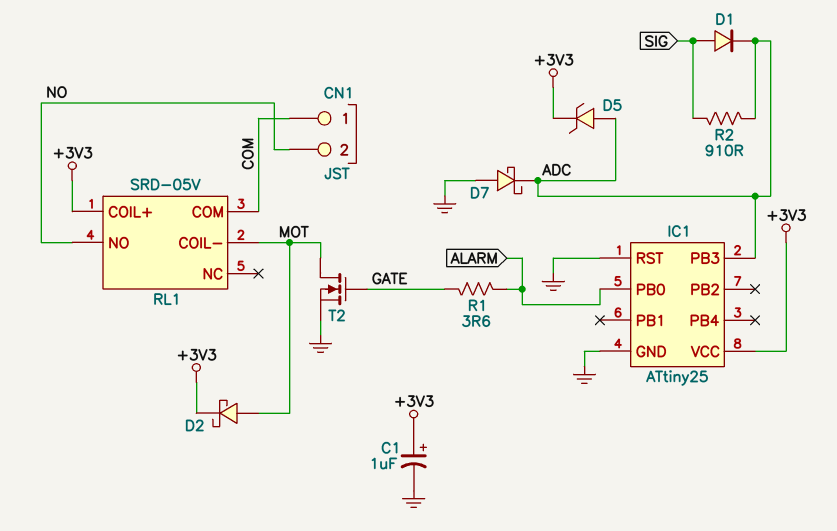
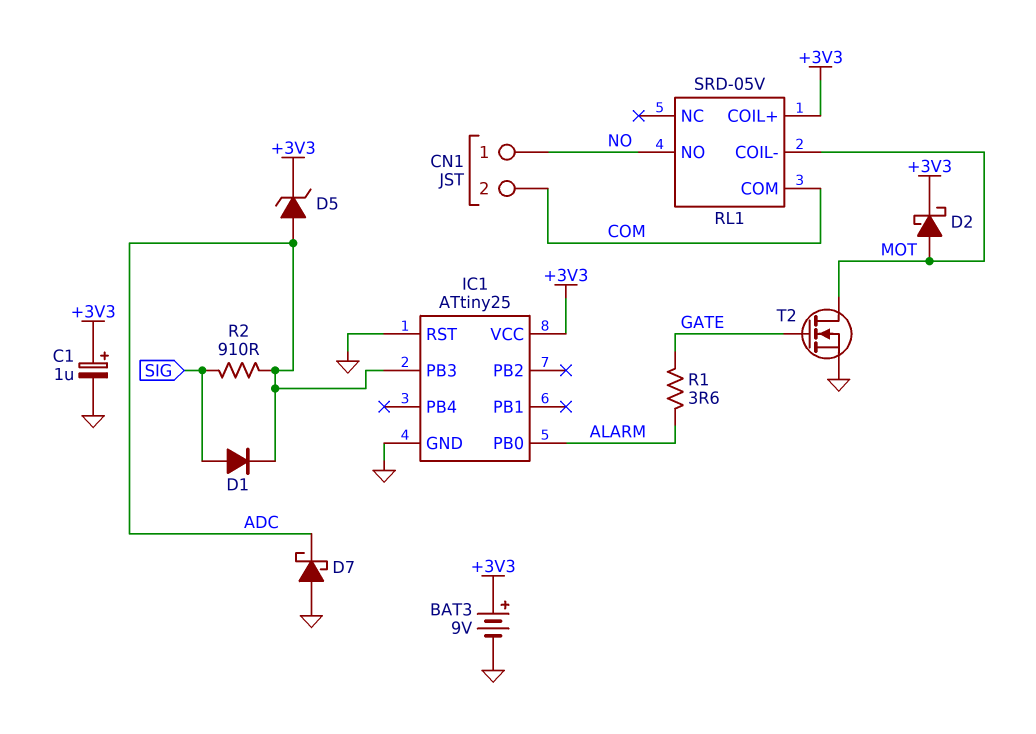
BAT3: none -> 9V (plus +3V3, minus GND)
CN1 pin 1: COM -> NO
CN1 pin 2: NO -> COM

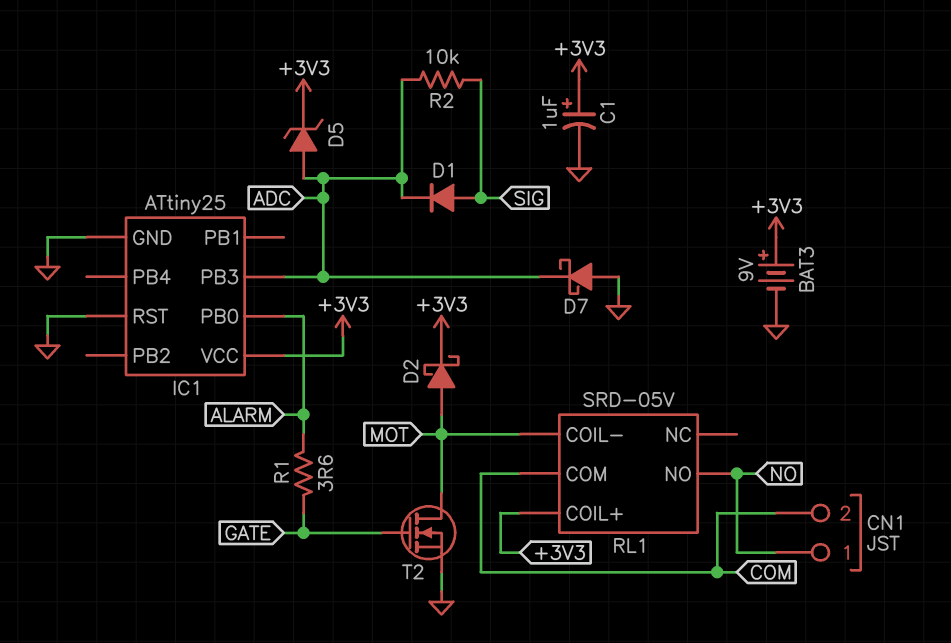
R2: 910 (ADC, SIG) -> 10k (ADC, SIG)

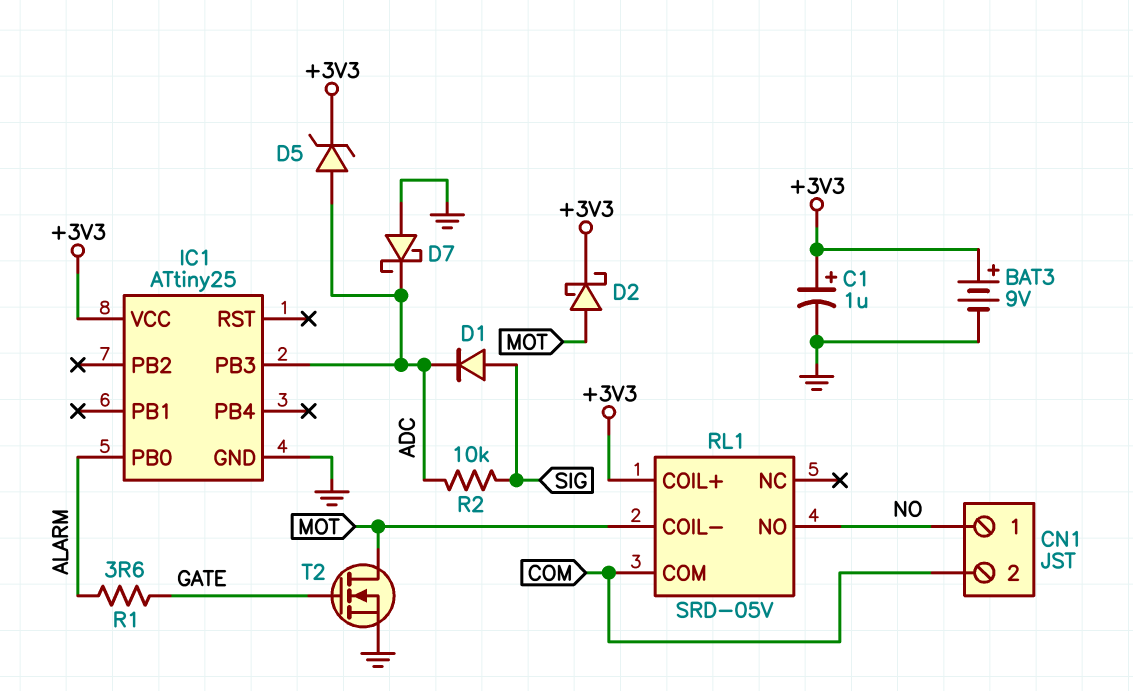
IC1 pin RST: GND -> none

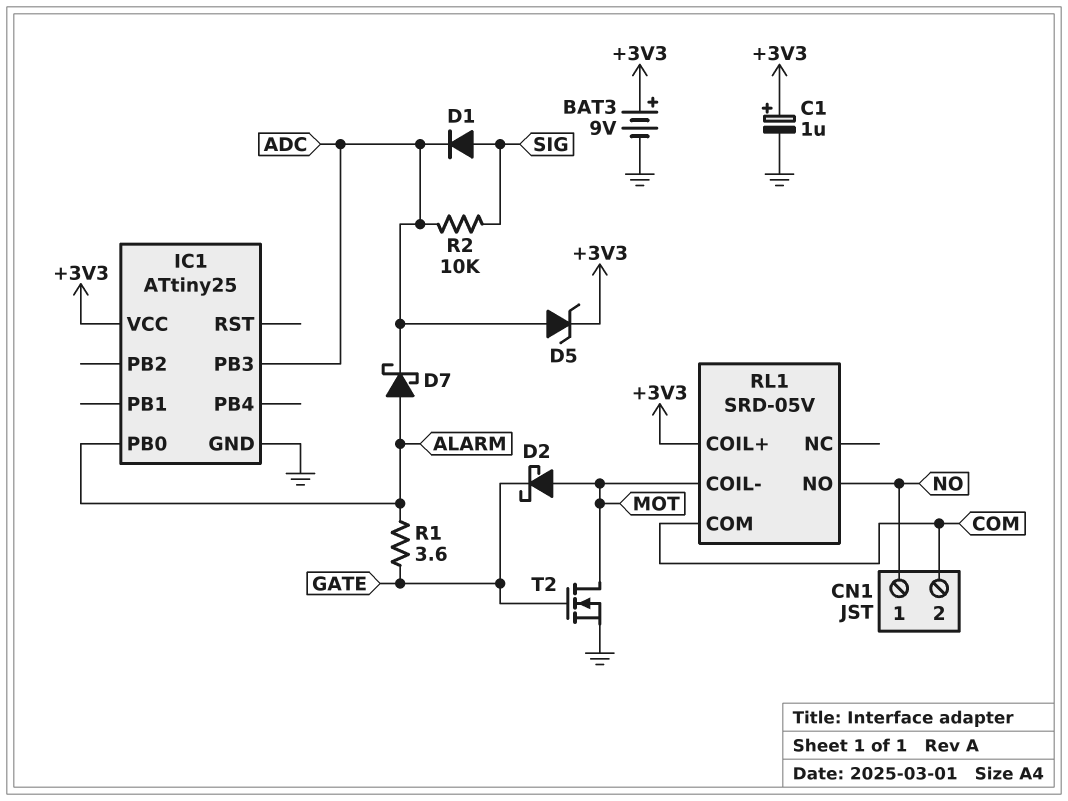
D2: schottky (A MOT, K +3V3) -> schottky (A MOT, K GATE)
D7: schottky (A GND, K ADC) -> schottky (A ALARM, K ADC)

